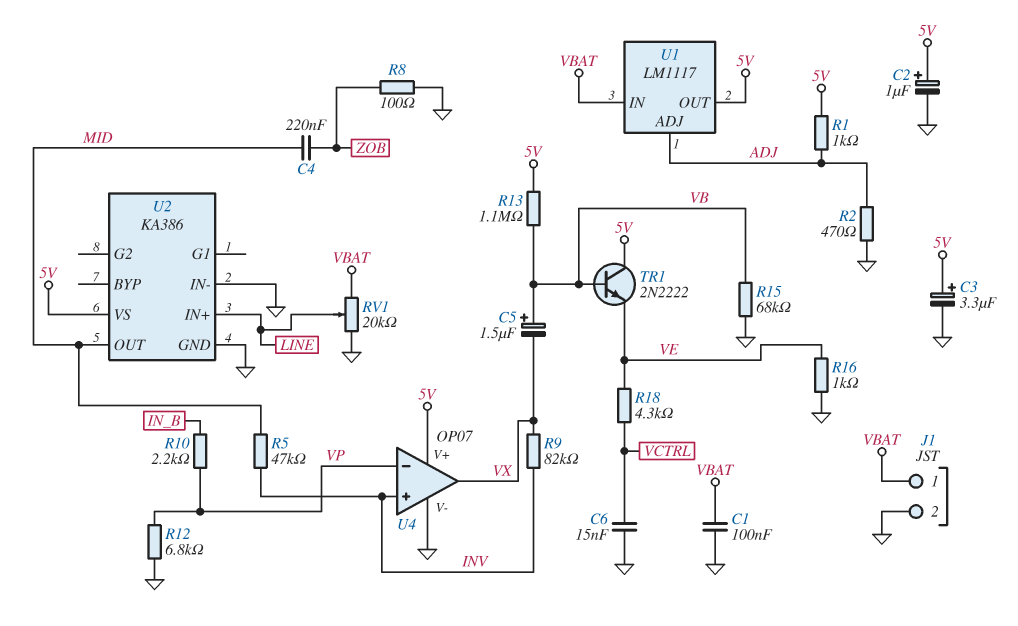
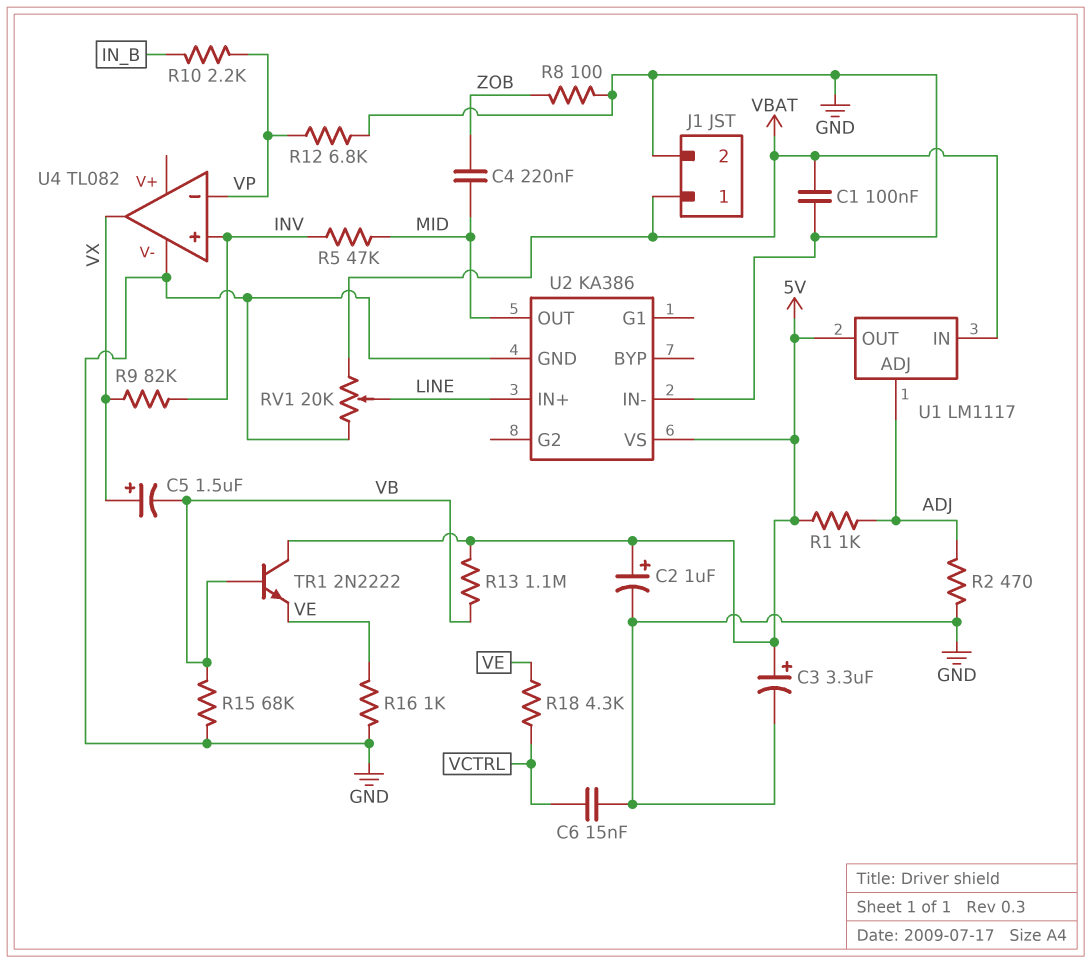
C5: 1.5uF (plus VB, minus VX) -> 1.5uF (plus VX, minus VB)
U4: OP07 -> TL082
U4 pin V+: 5V -> none

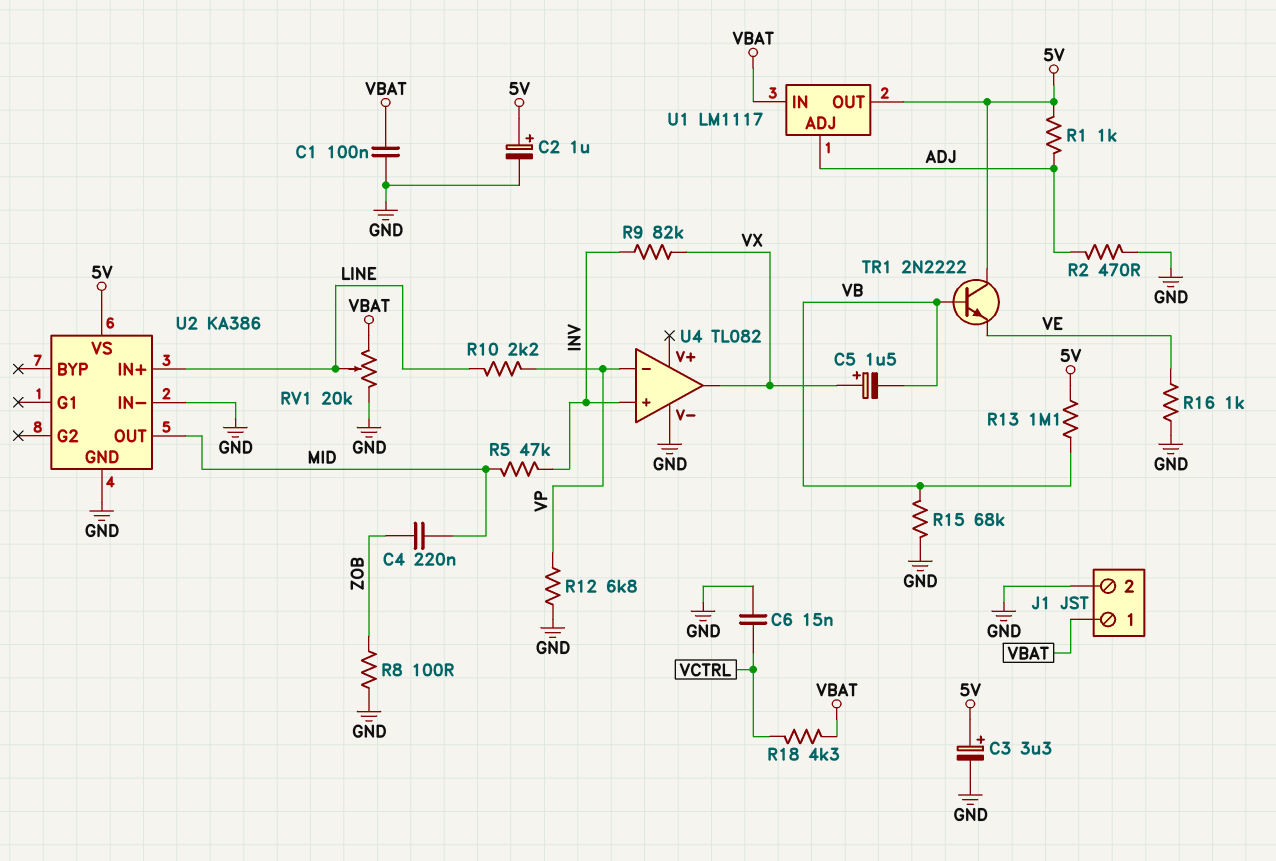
R10: 2.2k (IN_B, VP) -> 2.2k (LINE, VP)
R18: 4.3k (VCTRL, VE) -> 4.3k (VBAT, VCTRL)

